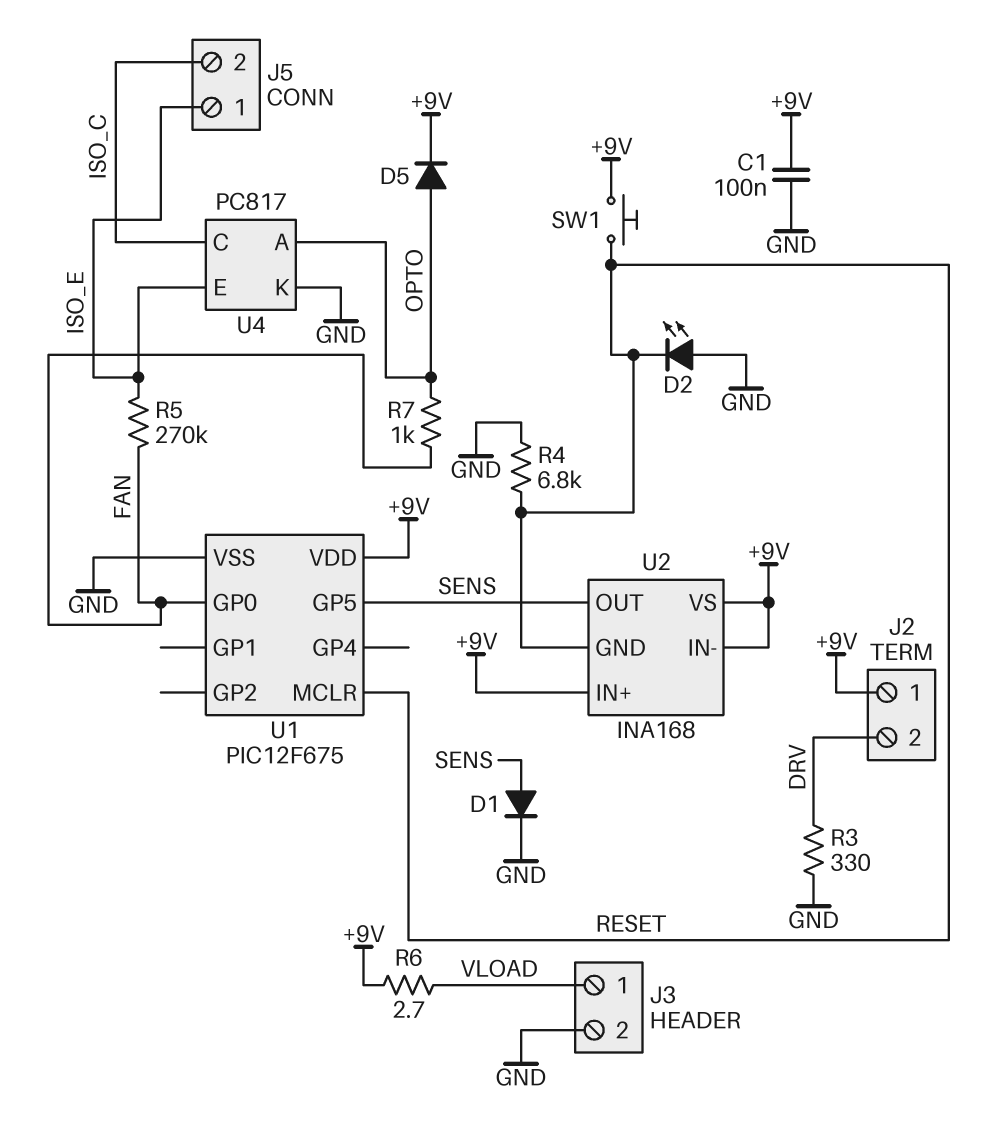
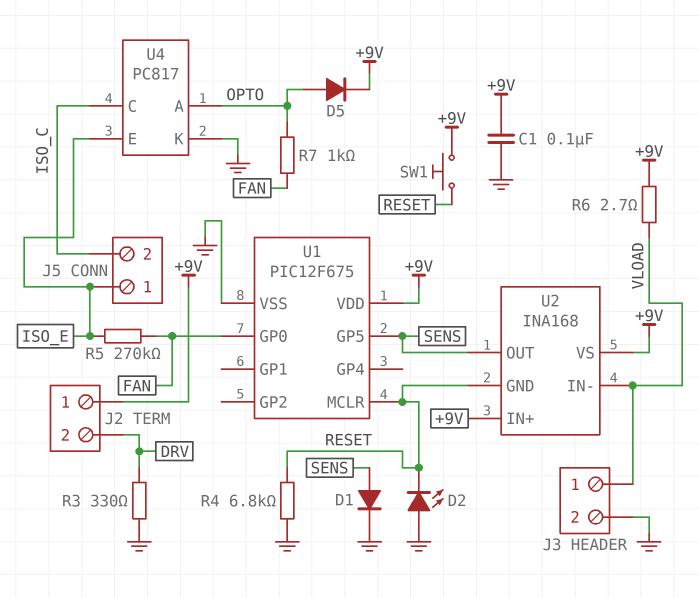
U2 pin IN-: +9V -> VLOAD

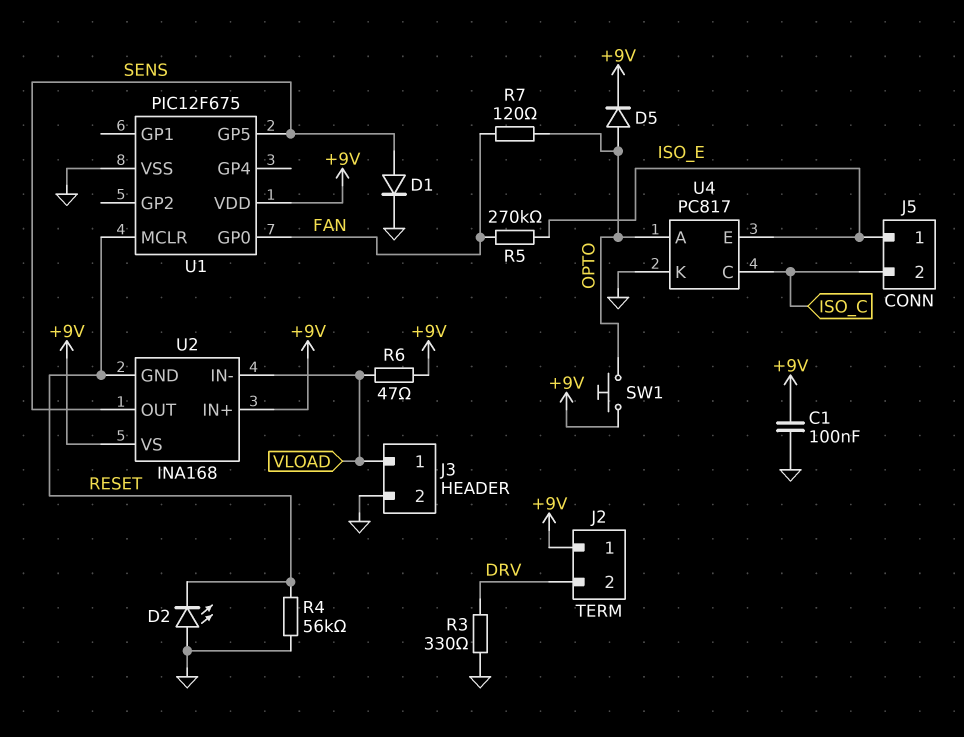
R4: 6.8k (GND, RESET) -> 56k (GND, RESET)
R6: 2.7 (+9V, VLOAD) -> 47 (+9V, VLOAD)
R7: 1k (FAN, OPTO) -> 120 (FAN, OPTO)
SW1: button (+9V, RESET) -> button (+9V, OPTO)

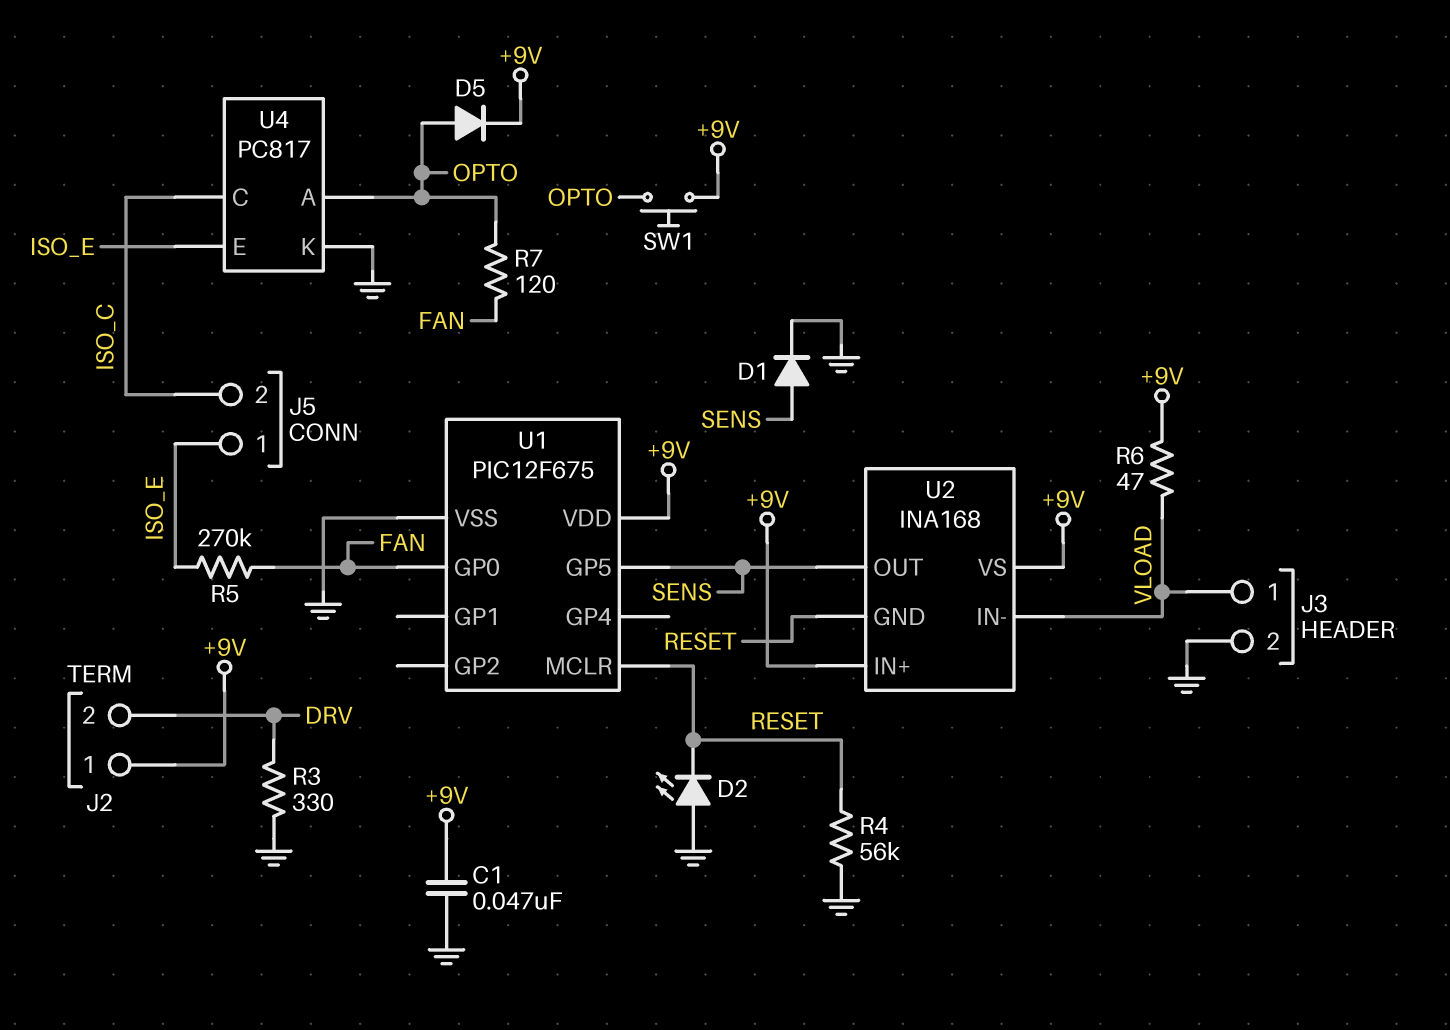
C1: 100nF (+9V, GND) -> 47nF (+9V, GND)

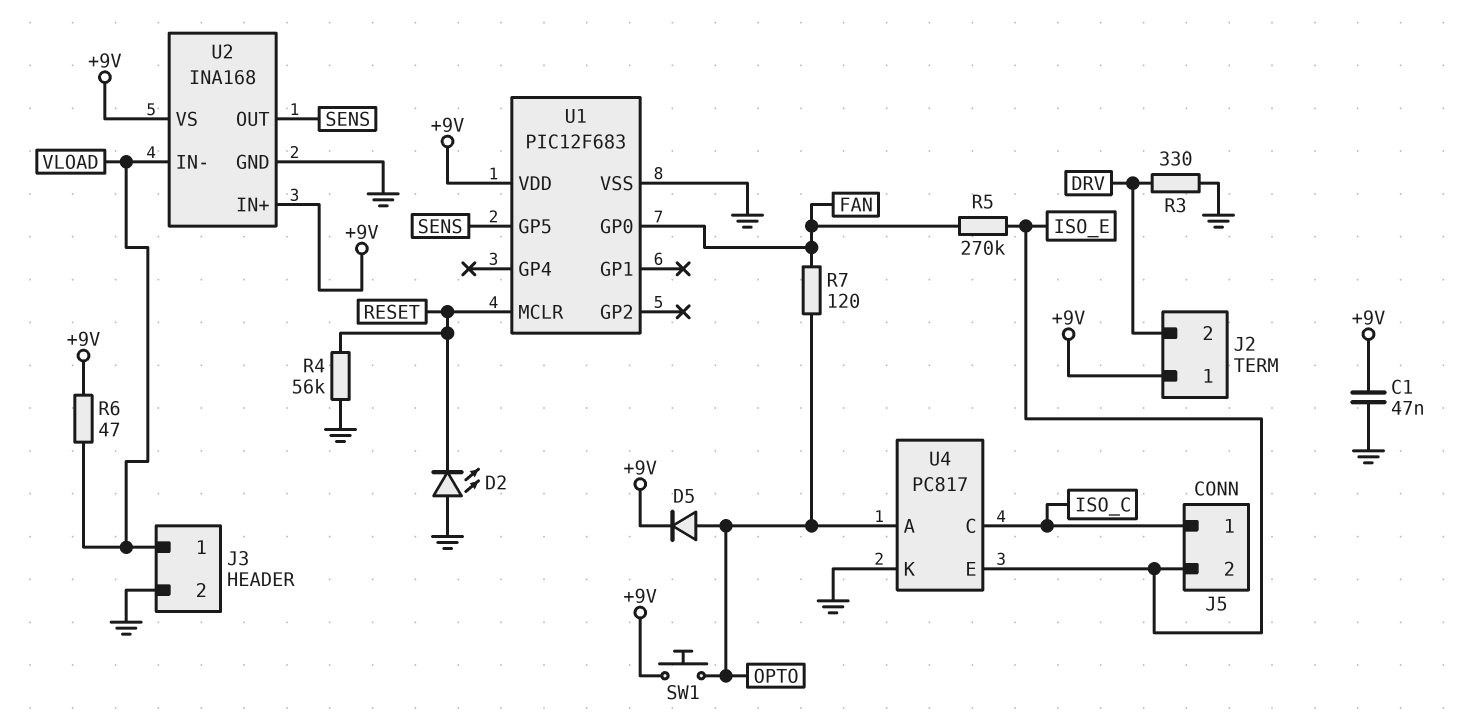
D1: diode (A SENS, K GND) -> none
J5 pin 1: ISO_E -> ISO_C
J5 pin 2: ISO_C -> ISO_E
U1: PIC12F675 -> PIC12F683
U2 pin GND: RESET -> GND

